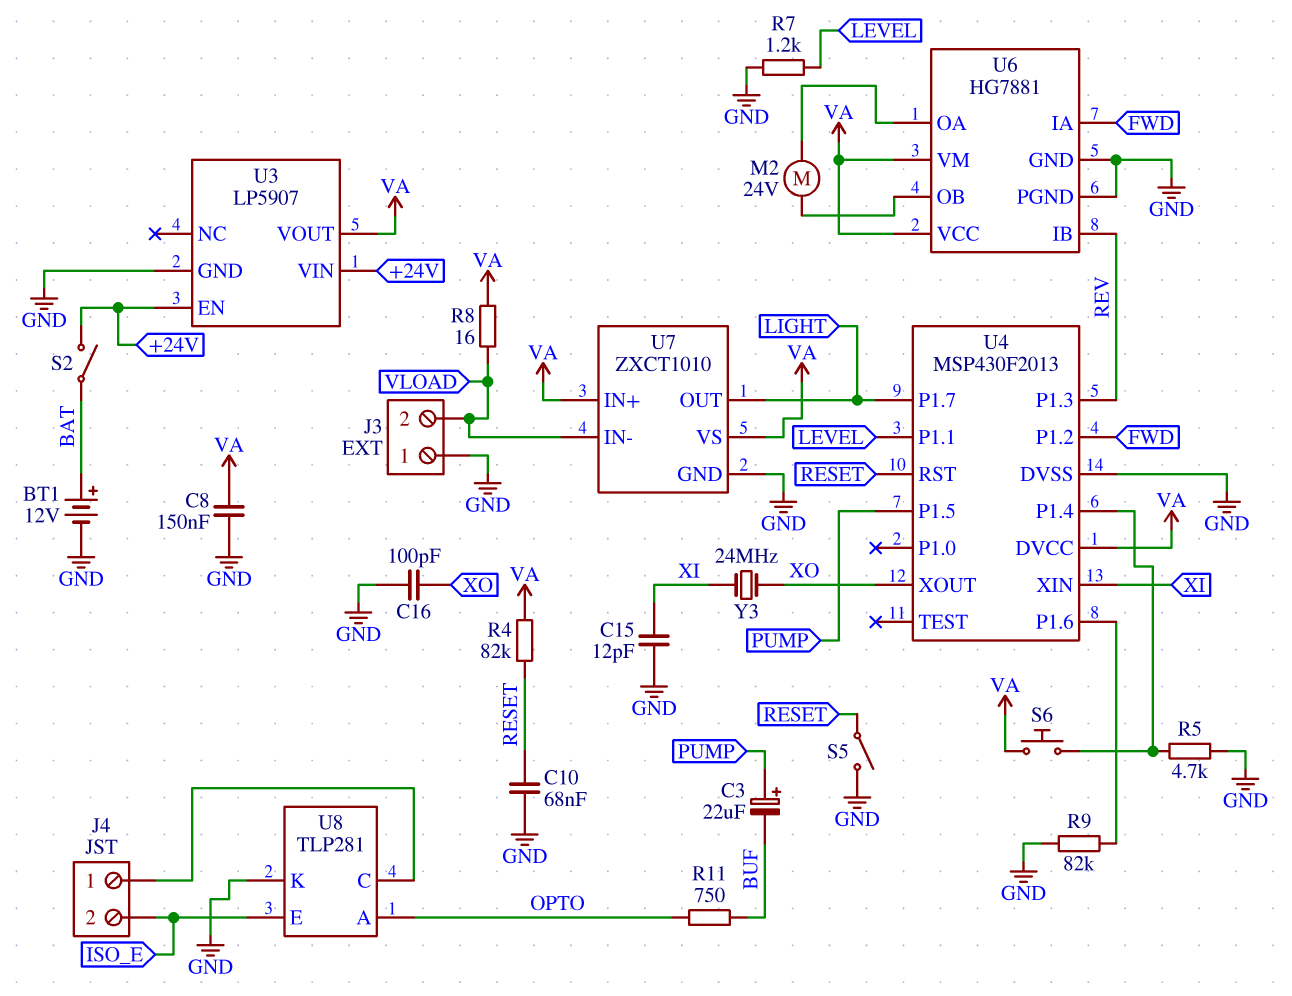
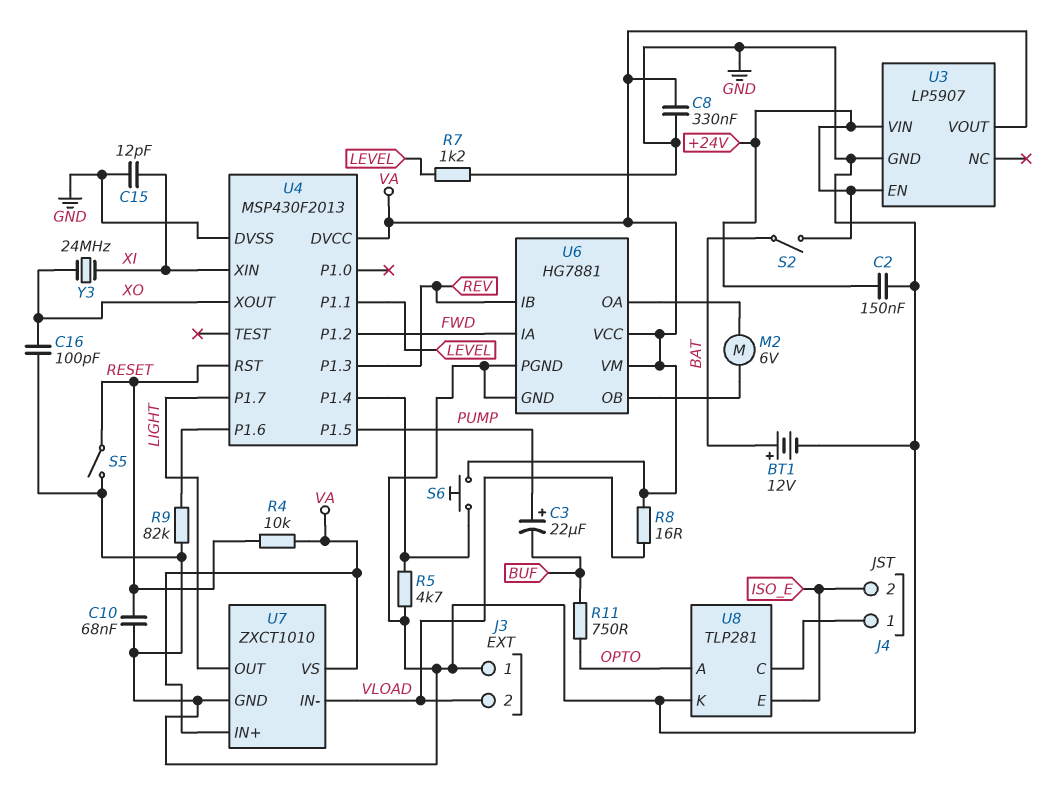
C2: none -> 150nF (+24V, GND)
C8: 150nF (GND, VA) -> 330nF (GND, VA)
M2: motor 24V (U6/OA, U6/OB) -> motor 6V (U6/OA, U6/OB)
R4: 82k (RESET, VA) -> 10k (RESET, VA)

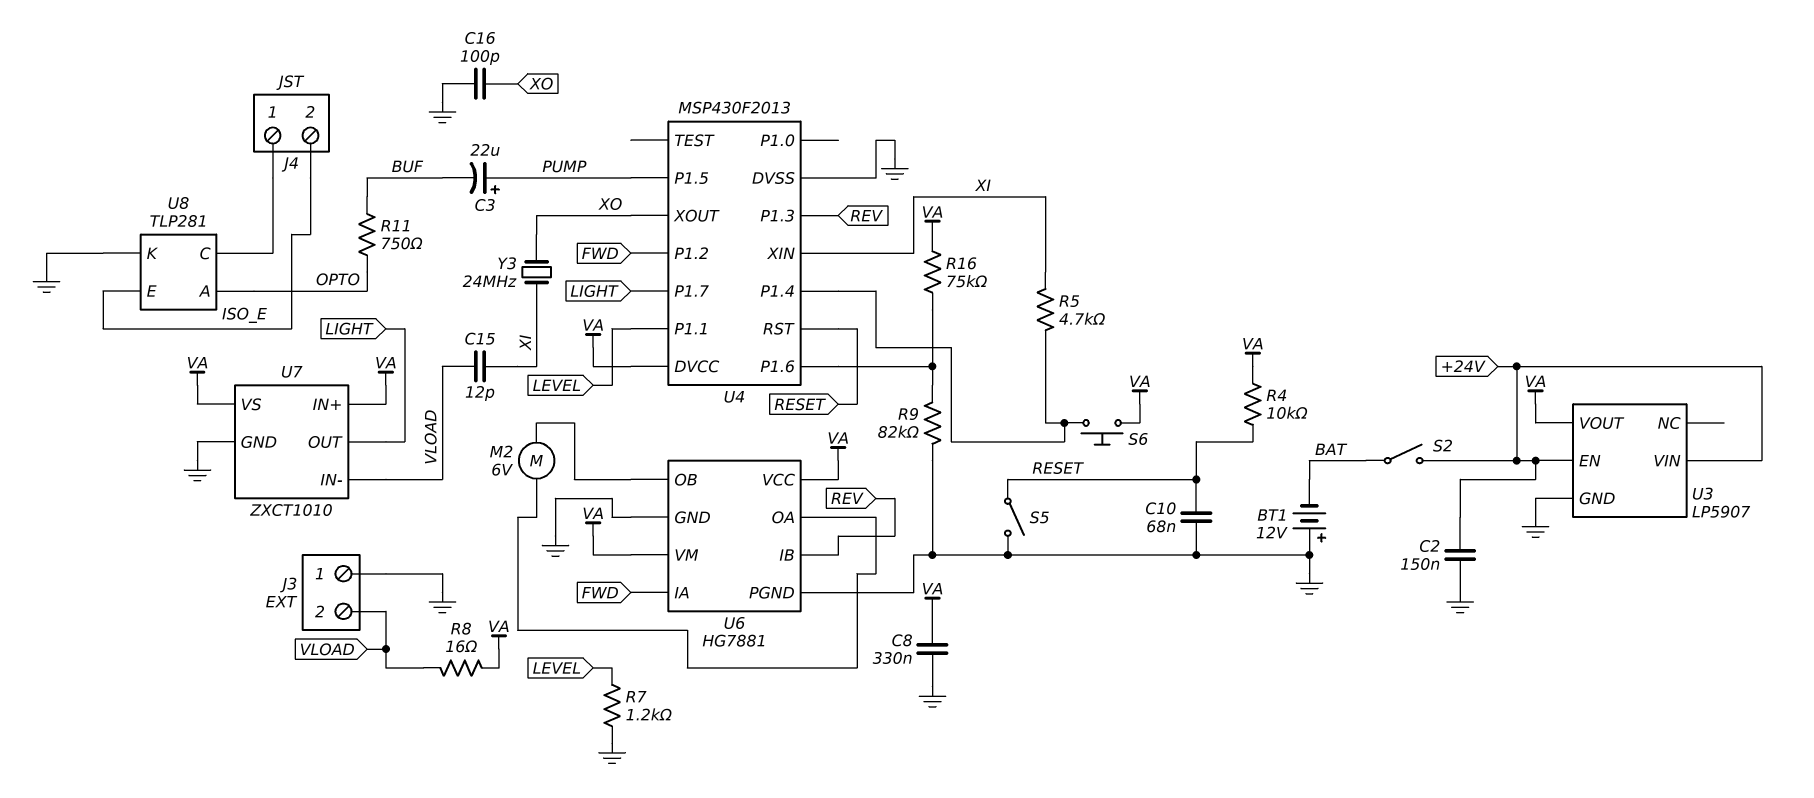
BT1: 12V (plus BAT, minus GND) -> 12V (plus GND, minus BAT)
C15: 12pF (GND, XI) -> 12pF (VLOAD, XI)
R5: 4.7k (GND, U4/P1.4) -> 4.7k (U4/P1.4, XI)
R16: none -> 75k (U4/P1.6, VA)

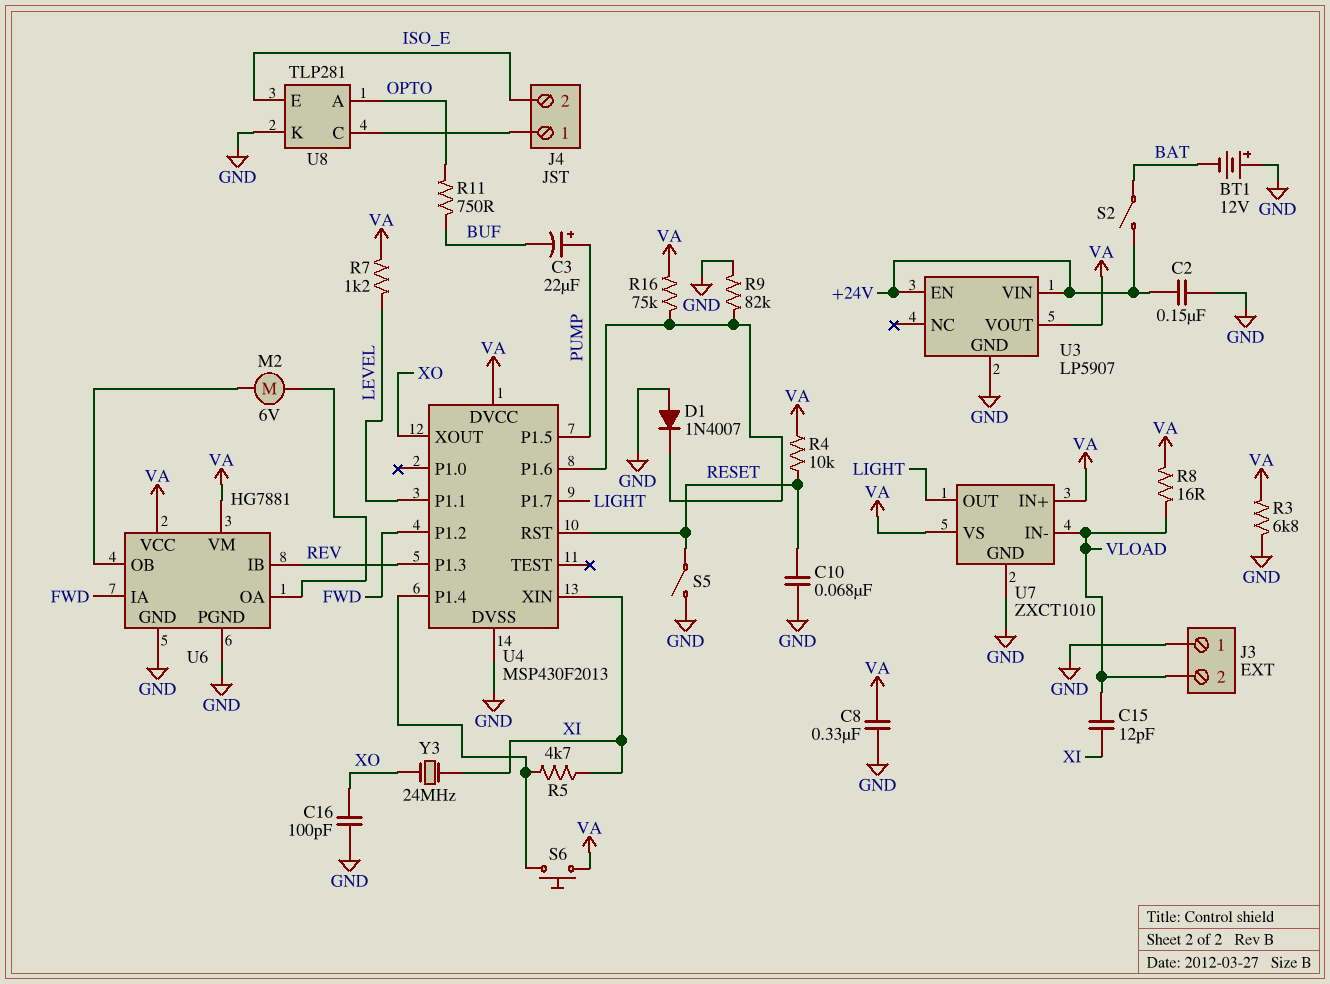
D1: none -> diode 1N4007 (A GND, K U4/P1.6)
R3: none -> 6.8k (GND, VA)
R7: 1.2k (GND, LEVEL) -> 1.2k (LEVEL, VA)

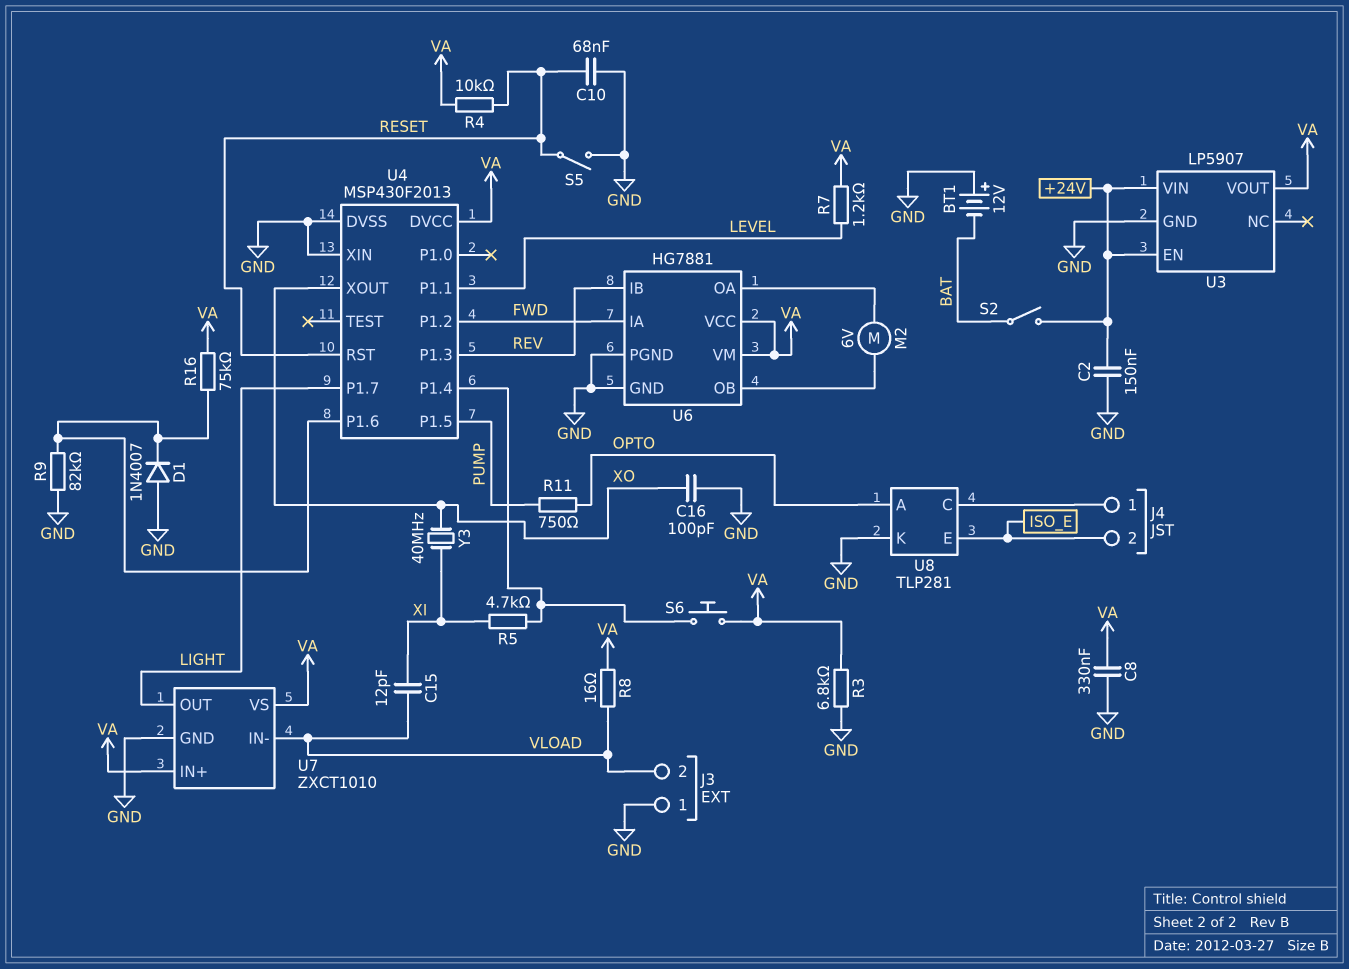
C3: 22uF (plus PUMP, minus BUF) -> none
R11: 750 (BUF, OPTO) -> 750 (OPTO, PUMP)
U4 pin XIN: XI -> GND
Y3: 24MHz (XI, XO) -> 40MHz (XI, XO)

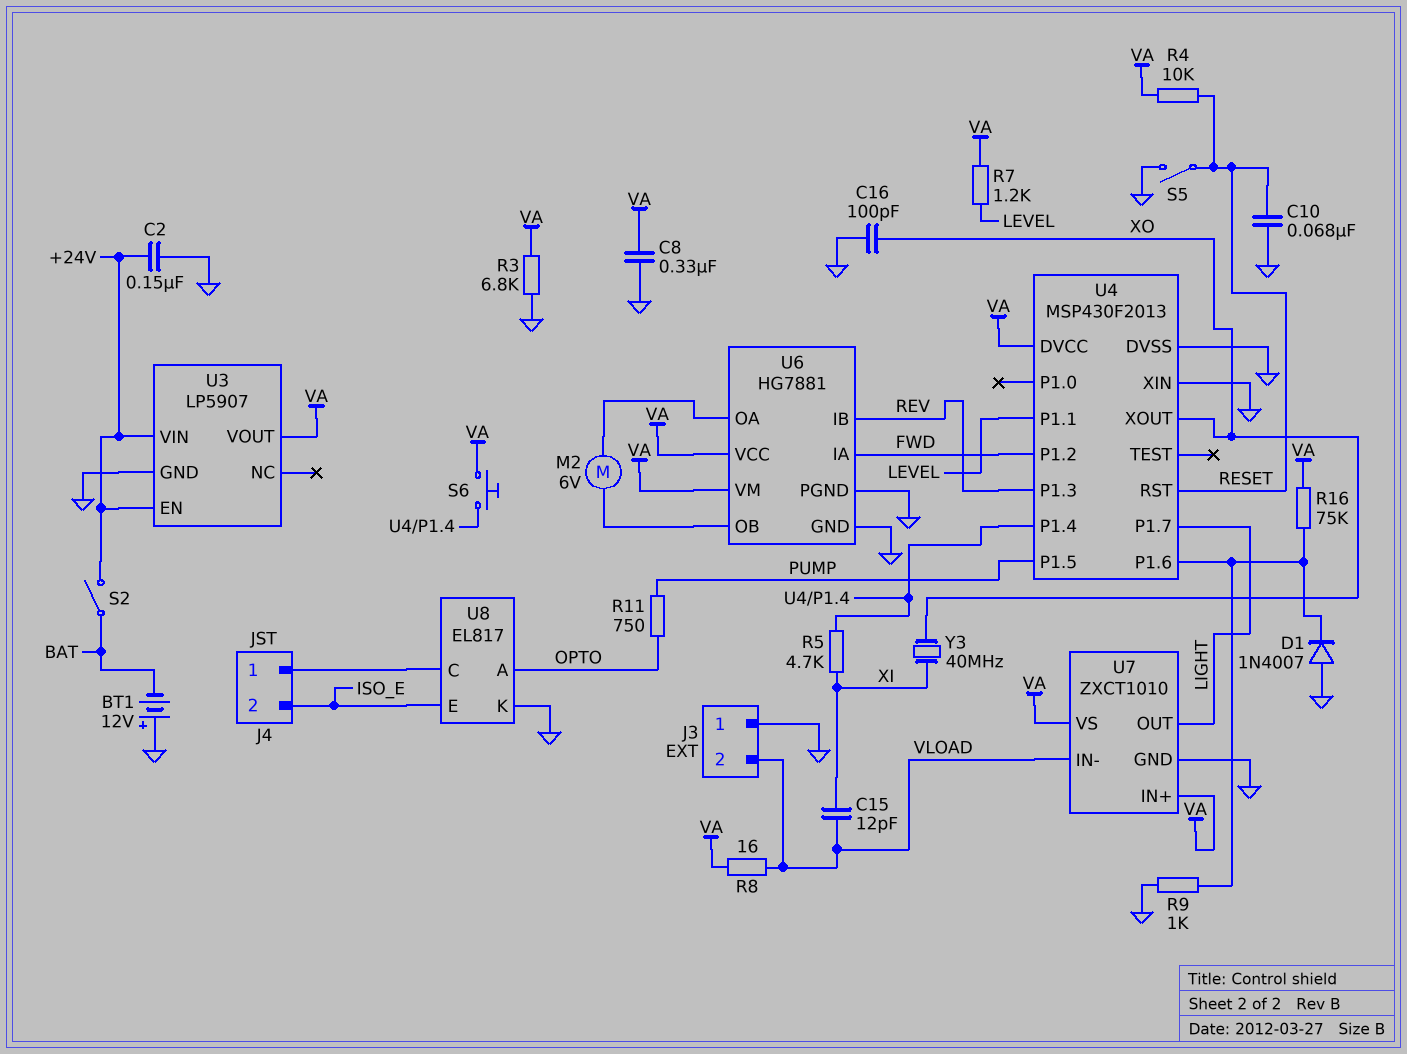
R9: 82k (GND, U4/P1.6) -> 1k (GND, U4/P1.6)
U8: TLP281 -> EL817

